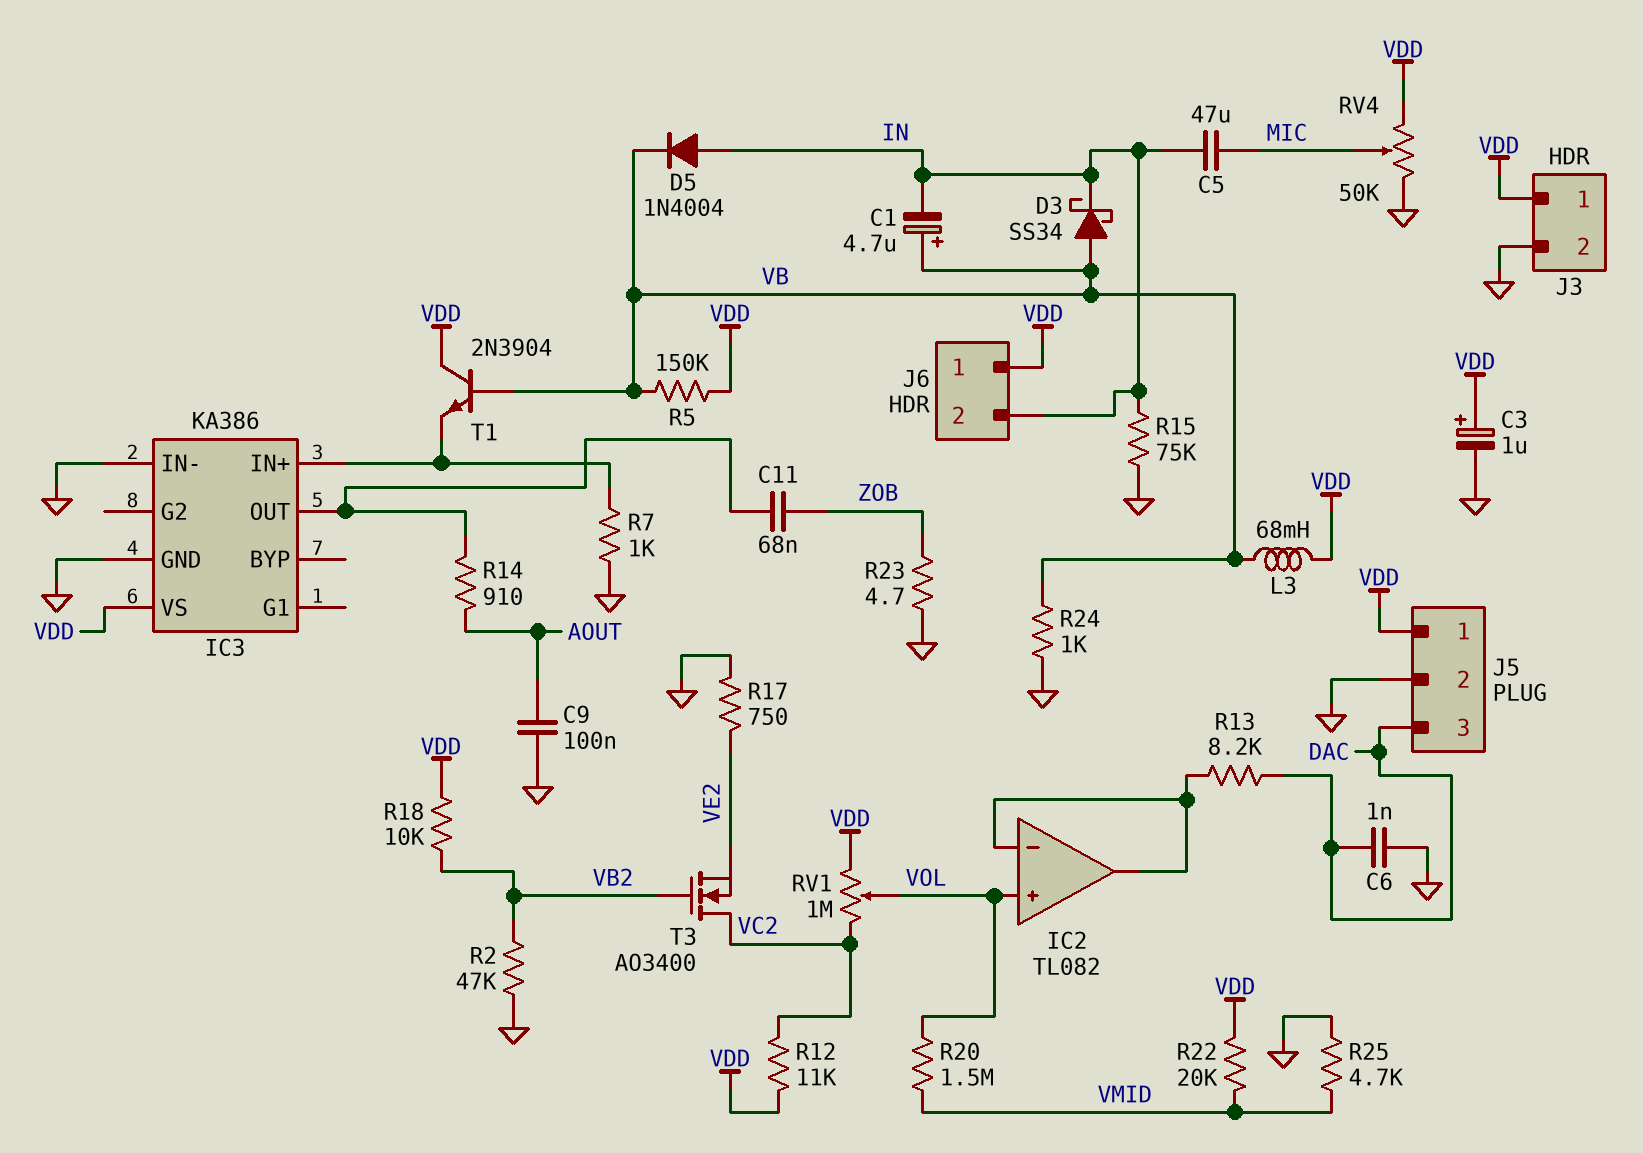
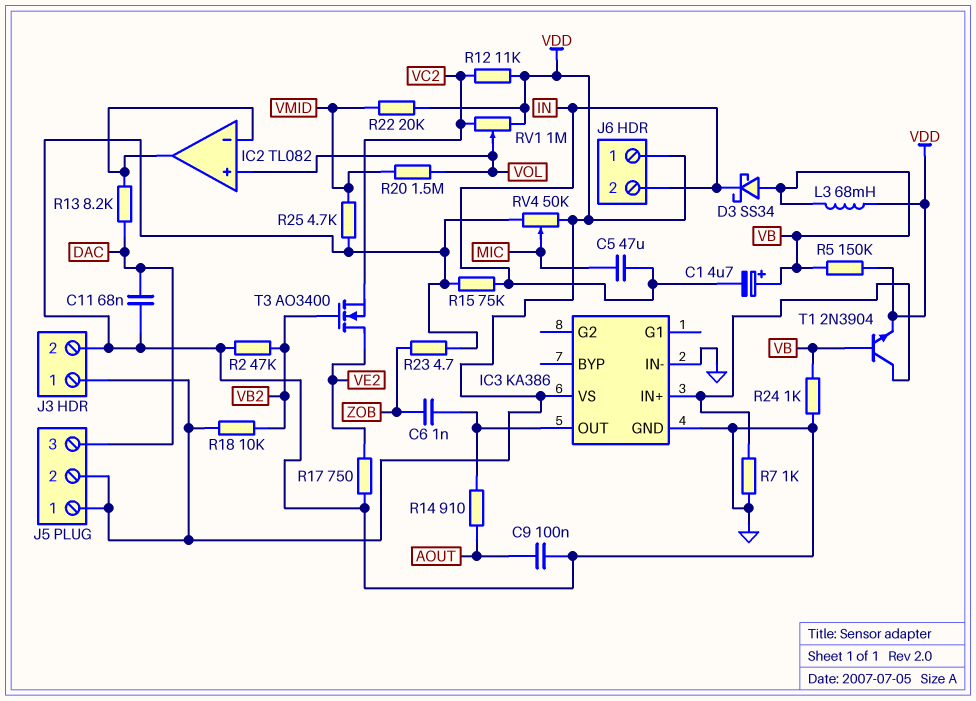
C3: 1uF (plus VDD, minus GND) -> none
C6: 1nF (DAC, GND) -> 1nF (IC3/OUT, ZOB)
C11: 68nF (IC3/OUT, ZOB) -> 68nF (DAC, GND)
D5: diode 1N4004 (A IN, K VB) -> none
J5 pin 2: GND -> VDD
T1: NPN 2N3904 (B VB, C VDD, E IC3/IN+) -> NPN 2N3904 (B VB, C IC3/IN+, E VDD)
T3: NMOS AO3400 (G VB2, D VC2, S VE2) -> NMOS AO3400 (G VB2, D VE2, S VC2)

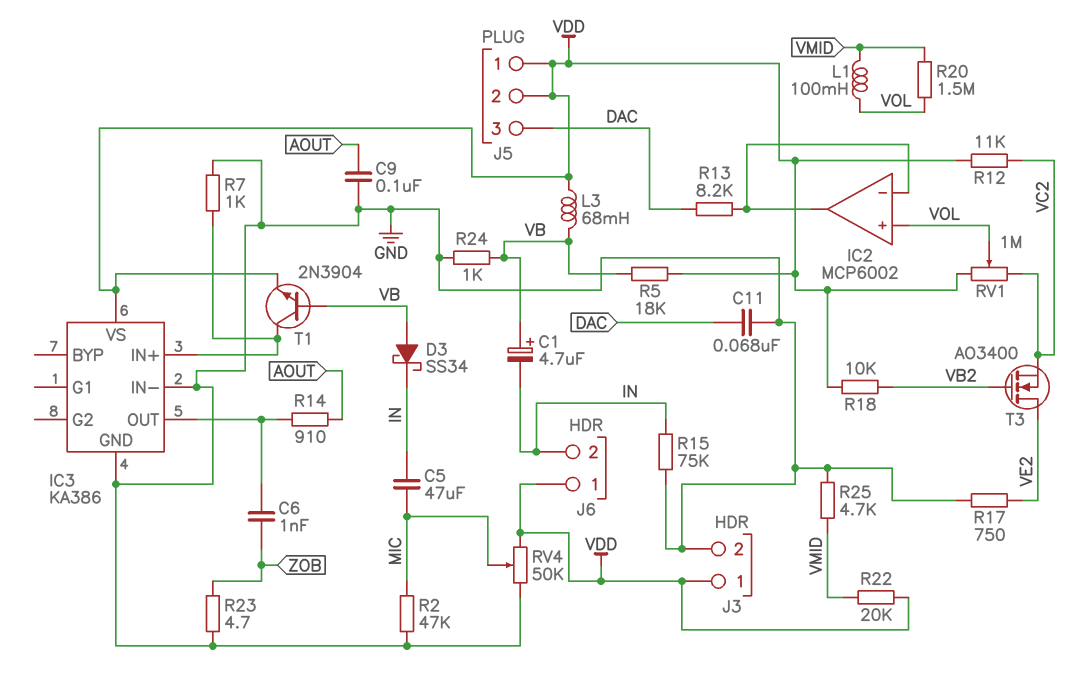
IC2: TL082 -> MCP6002
L1: none -> 100mH (VMID, VOL)
R2: 47k (GND, VB2) -> 47k (GND, MIC)
R5: 150k (VB, VDD) -> 18k (VB, VDD)

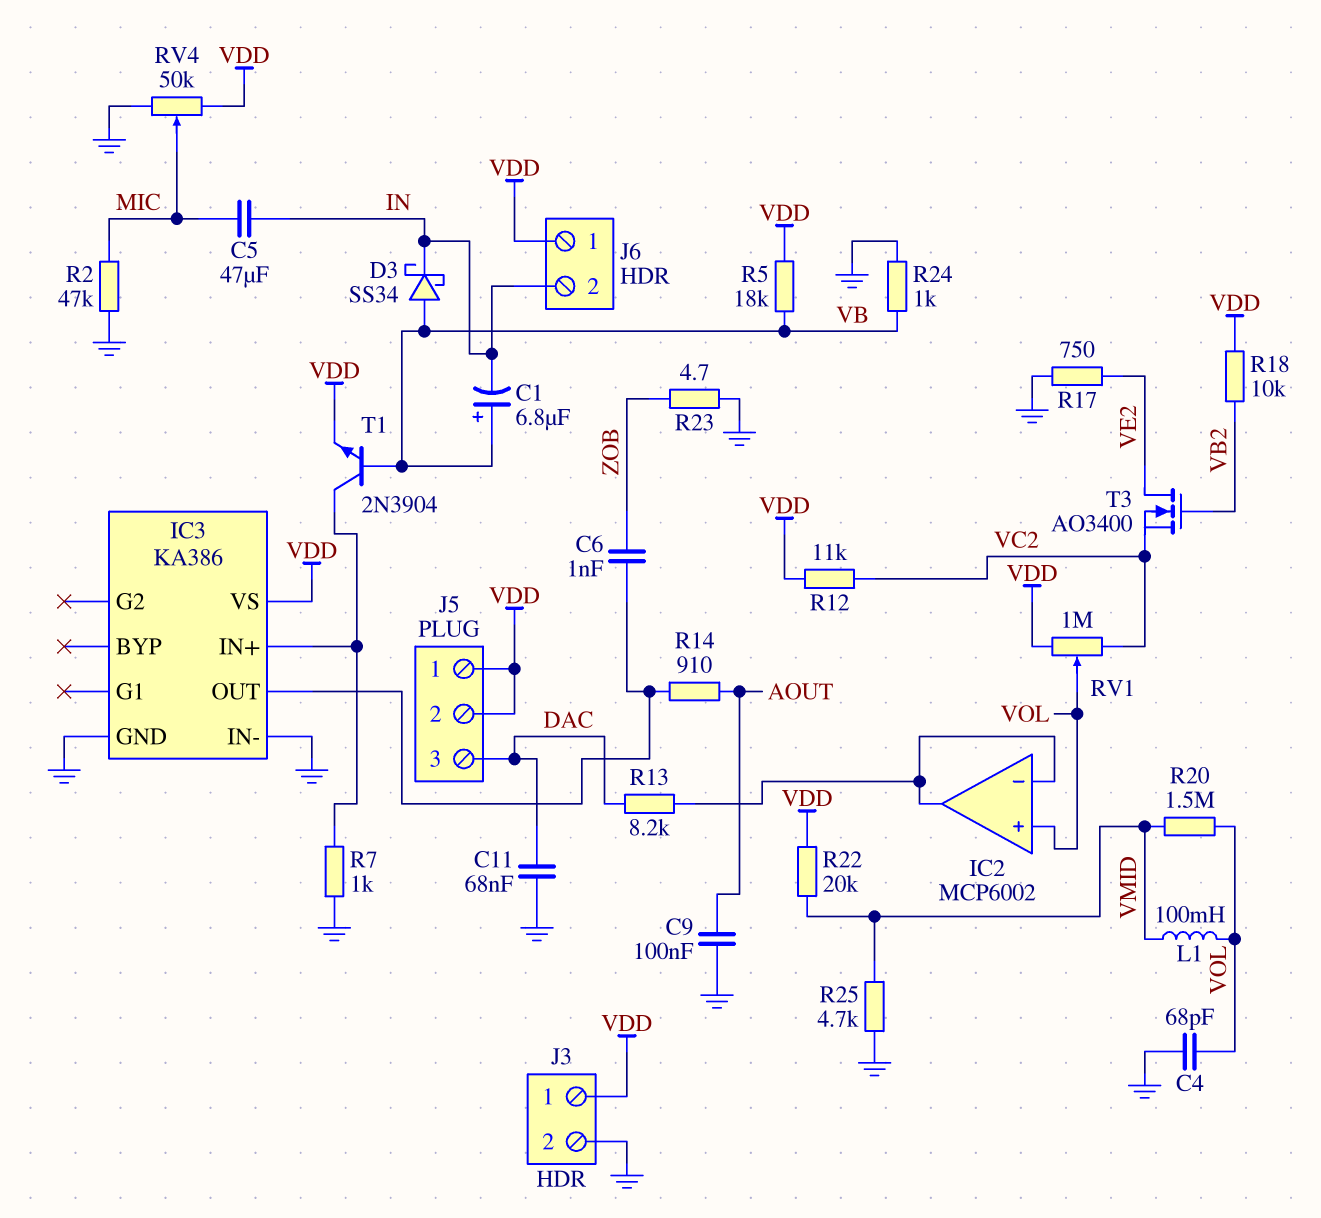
C1: 4.7uF (plus VB, minus IN) -> 6.8uF (plus VB, minus IN)
C4: none -> 68pF (GND, VOL)
L3: 68mH (VB, VDD) -> none
R15: 75k (GND, IN) -> none

